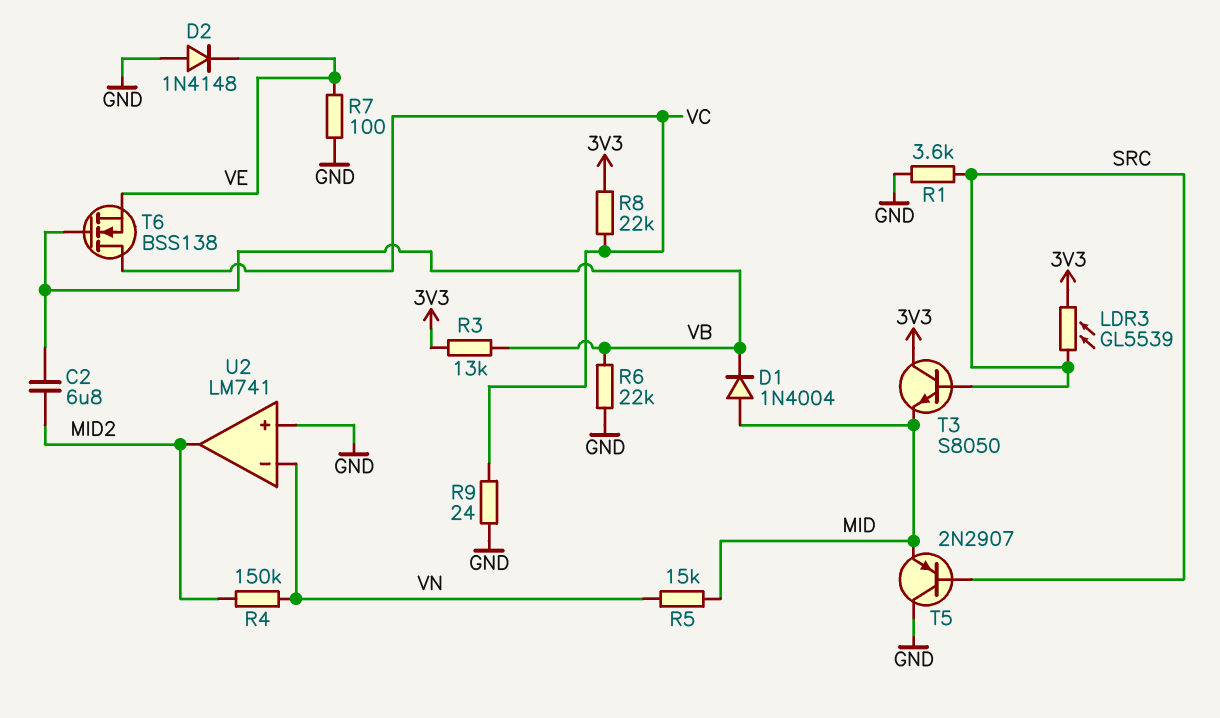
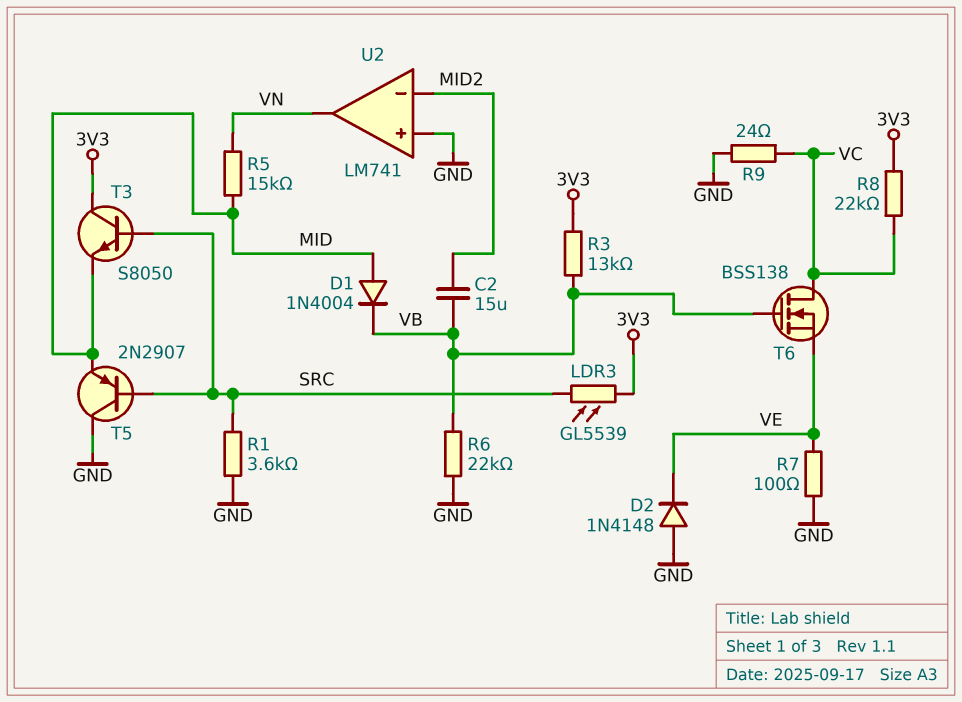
C2: 6.8uF (MID2, VB) -> 15uF (MID2, VB)
R4: 150k (MID2, VN) -> none
U2 pin in-: VN -> MID2
U2 pin out: MID2 -> VN

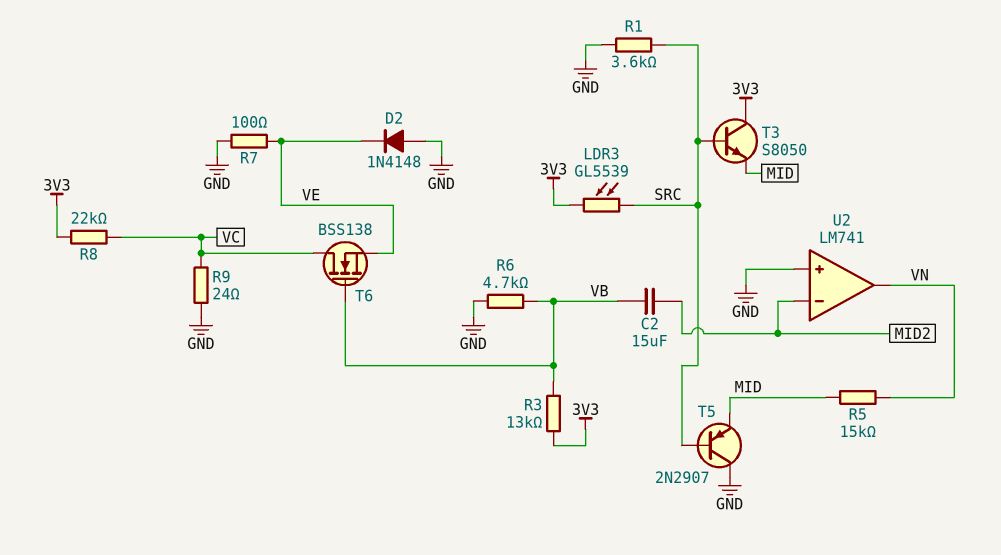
D1: diode 1N4004 (A MID, K VB) -> none
R6: 22k (GND, VB) -> 4.7k (GND, VB)

